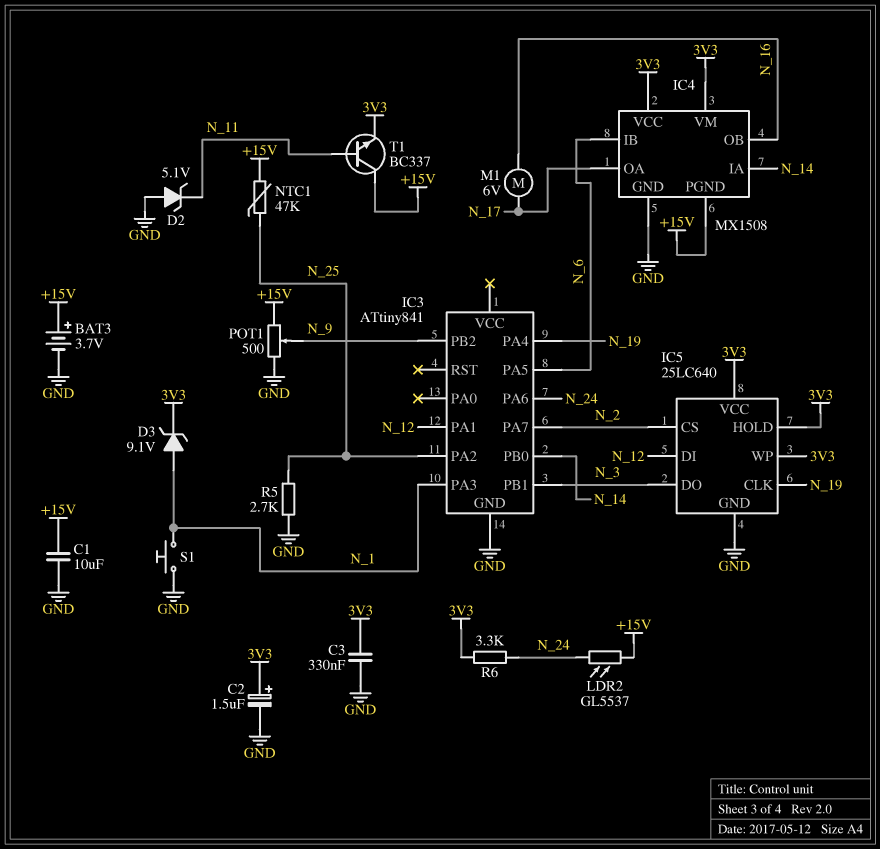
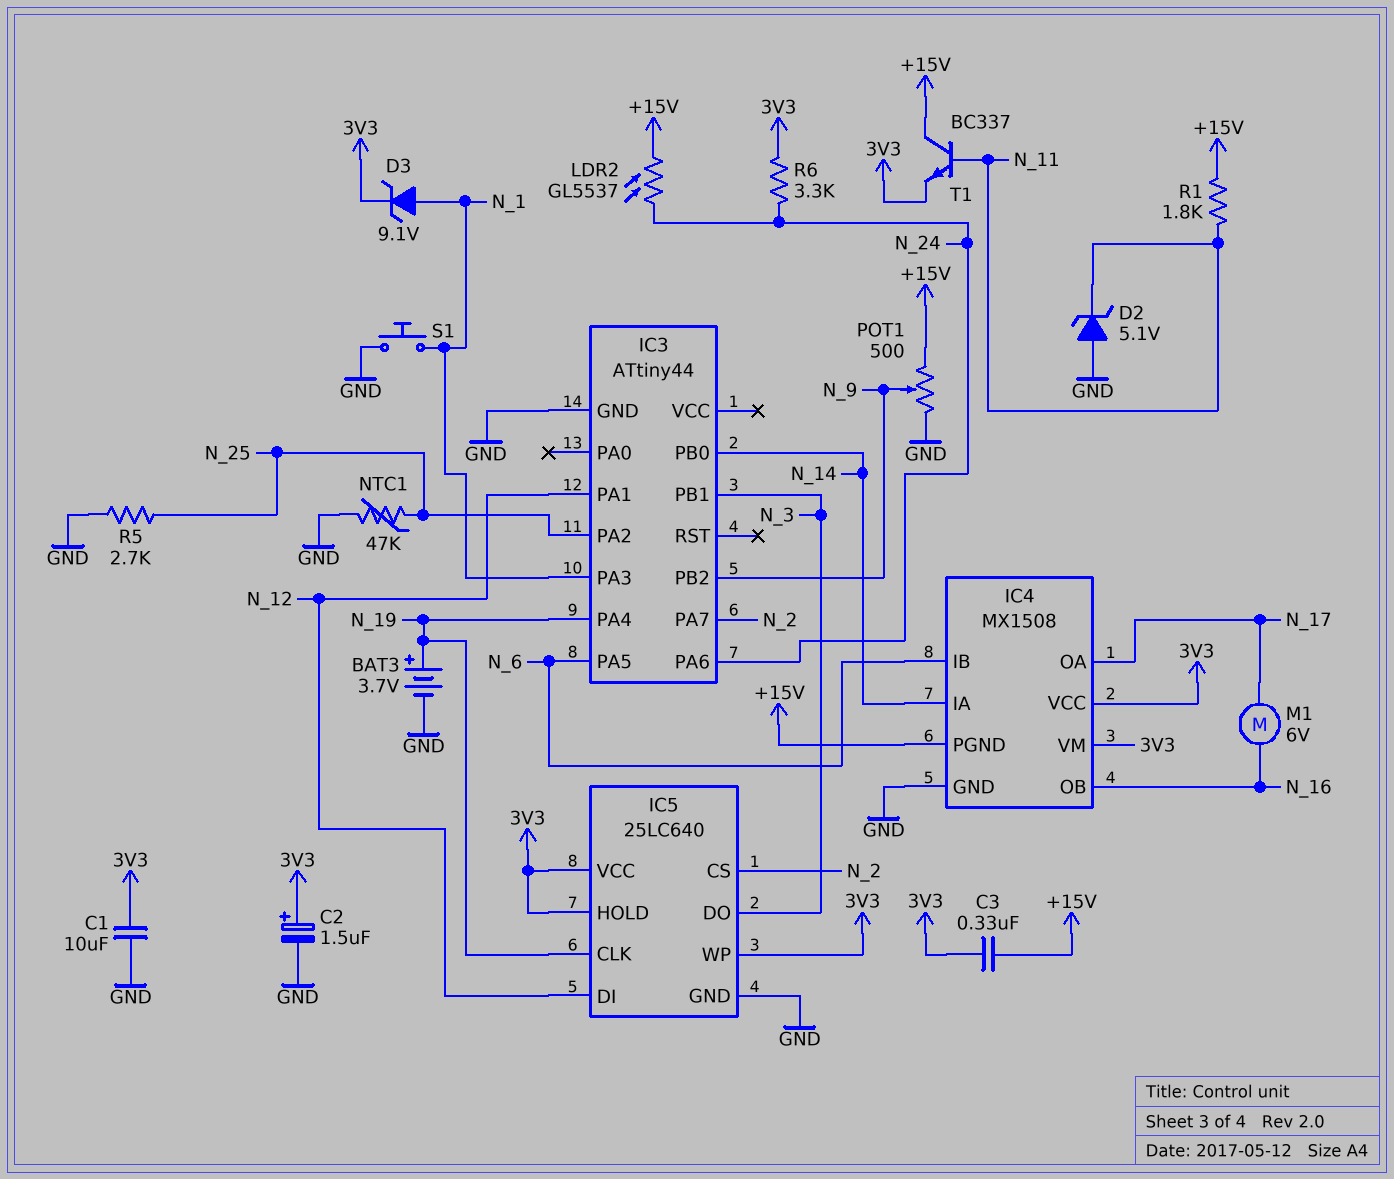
BAT3: 3.7V (plus +15V, minus GND) -> 3.7V (plus N_19, minus GND)
C1: 10uF (+15V, GND) -> 10uF (3V3, GND)
C3: 330nF (3V3, GND) -> 330nF (+15V, 3V3)
IC3: ATtiny841 -> ATtiny44
NTC1: 47k (+15V, N_25) -> 47k (GND, N_25)
R1: none -> 1.8k (+15V, N_11)

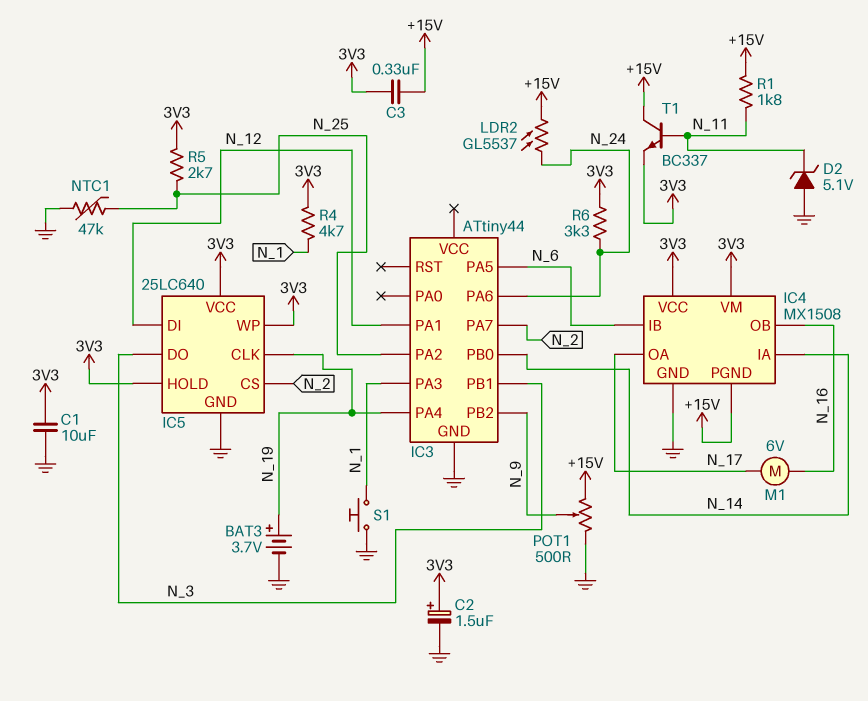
D3: zener 9.1V (A N_1, K 3V3) -> none
R4: none -> 4.7k (3V3, N_1)
R5: 2.7k (GND, N_25) -> 2.7k (3V3, N_25)

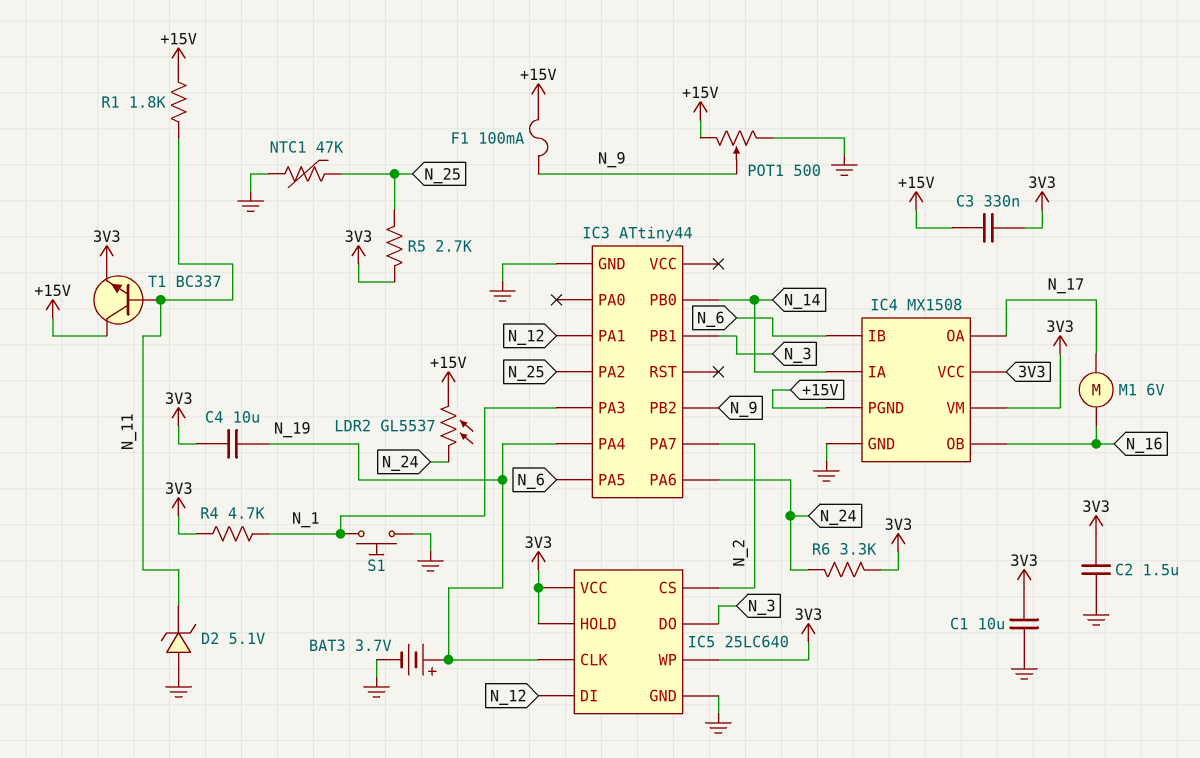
C2: 1.5uF (plus 3V3, minus GND) -> 1.5uF (3V3, GND)
C4: none -> 10uF (3V3, N_19)
F1: none -> 100mA (+15V, N_9)

